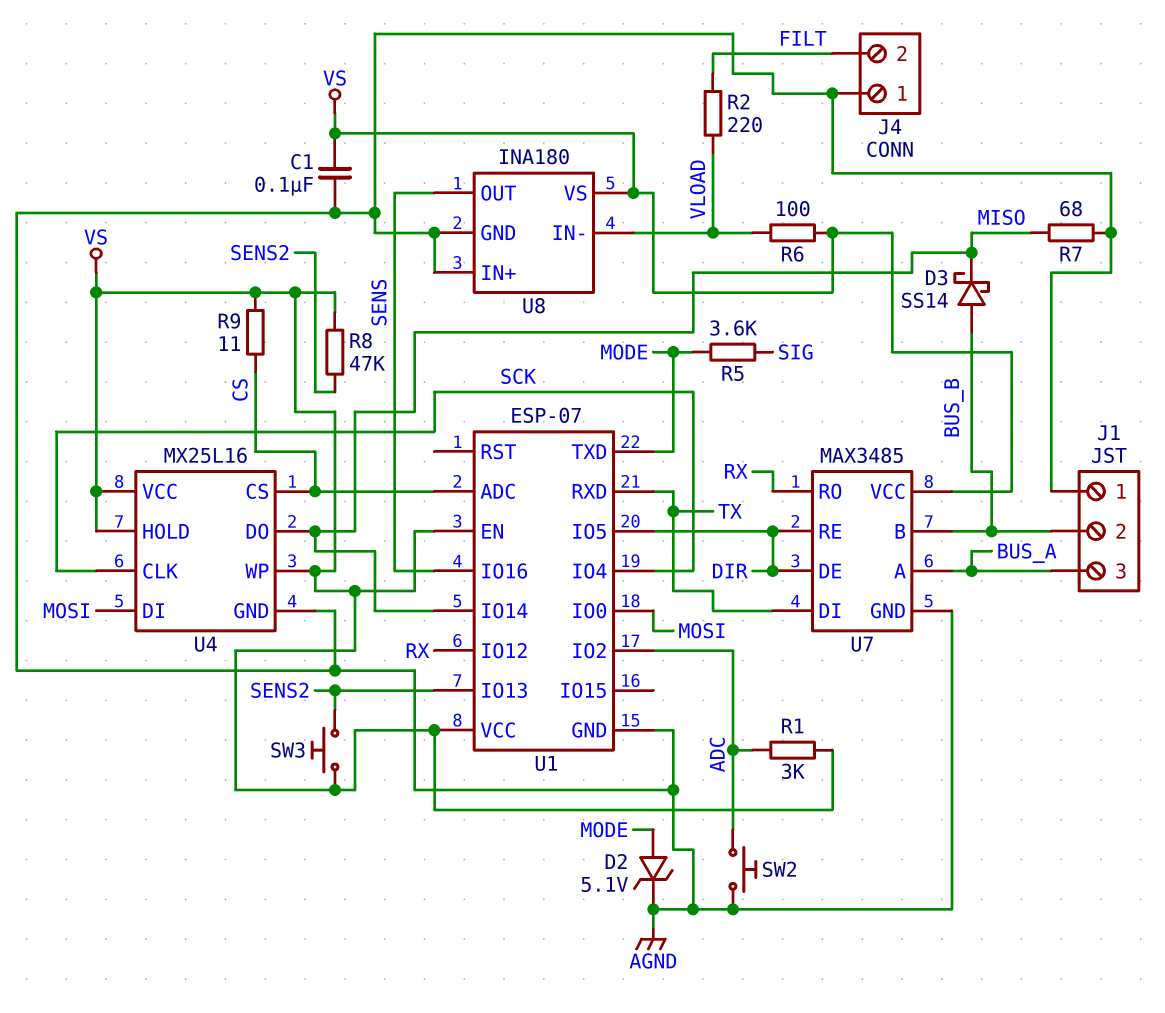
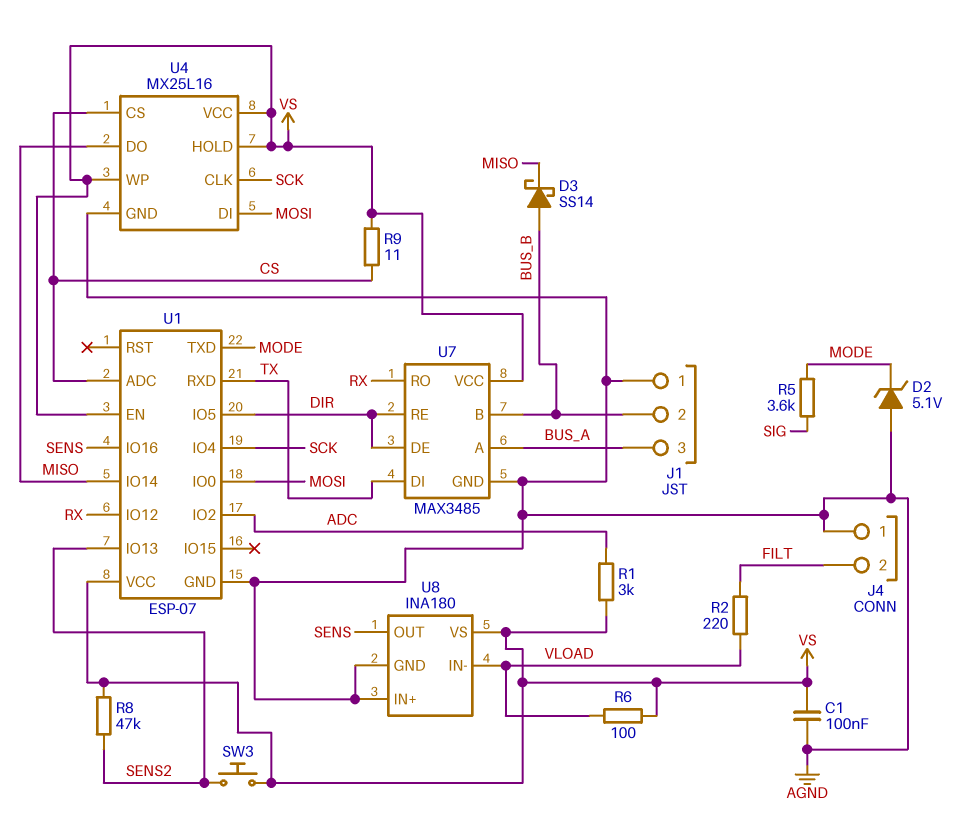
D2: zener 5.1V (A MODE, K AGND) -> zener 5.1V (A AGND, K MODE)
R7: 68 (AGND, MISO) -> none
SW2: button (ADC, AGND) -> none

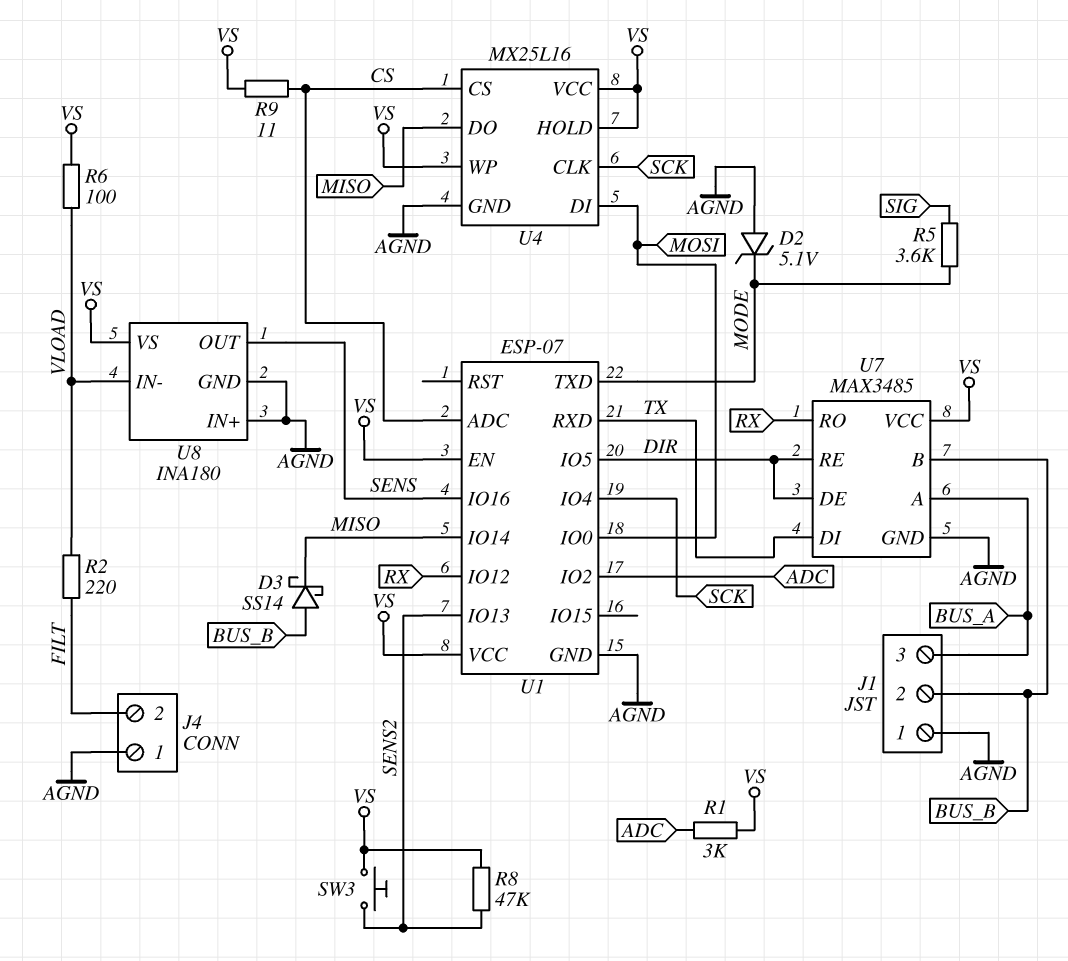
C1: 100nF (AGND, VS) -> none

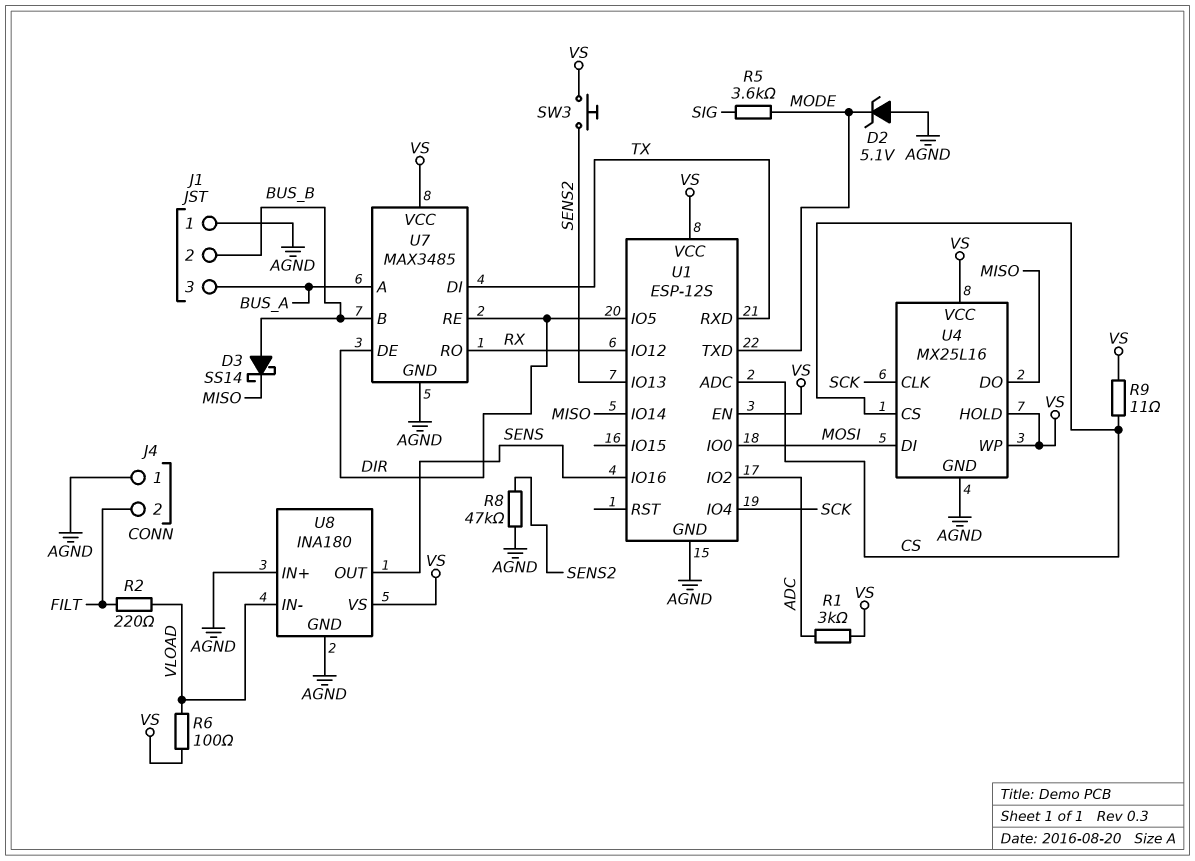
R8: 47k (SENS2, VS) -> 47k (AGND, SENS2)
U1: ESP-07 -> ESP-12S

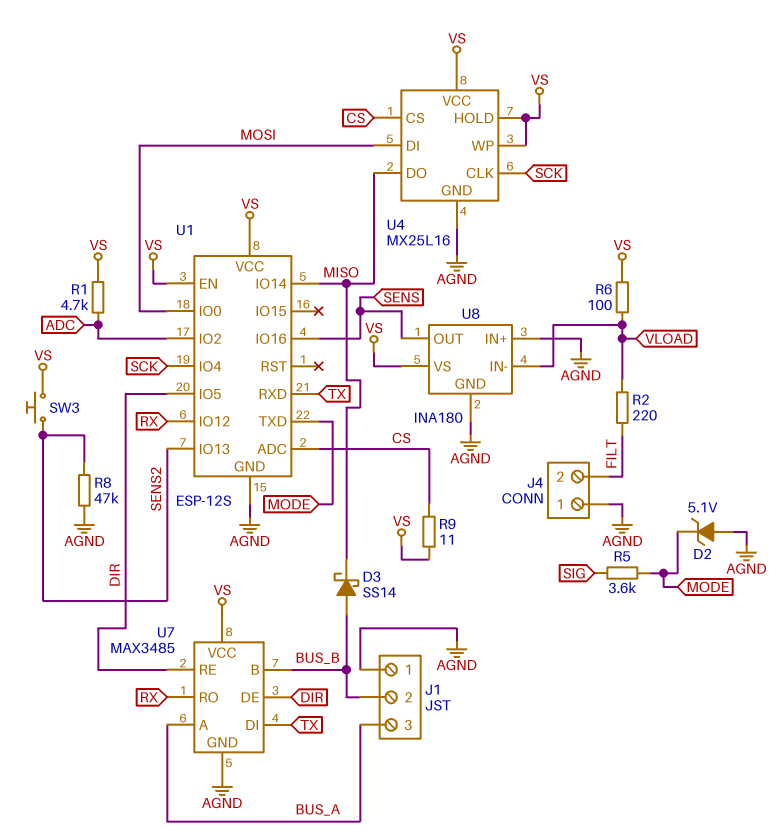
R1: 3k (ADC, VS) -> 4.7k (ADC, VS)

